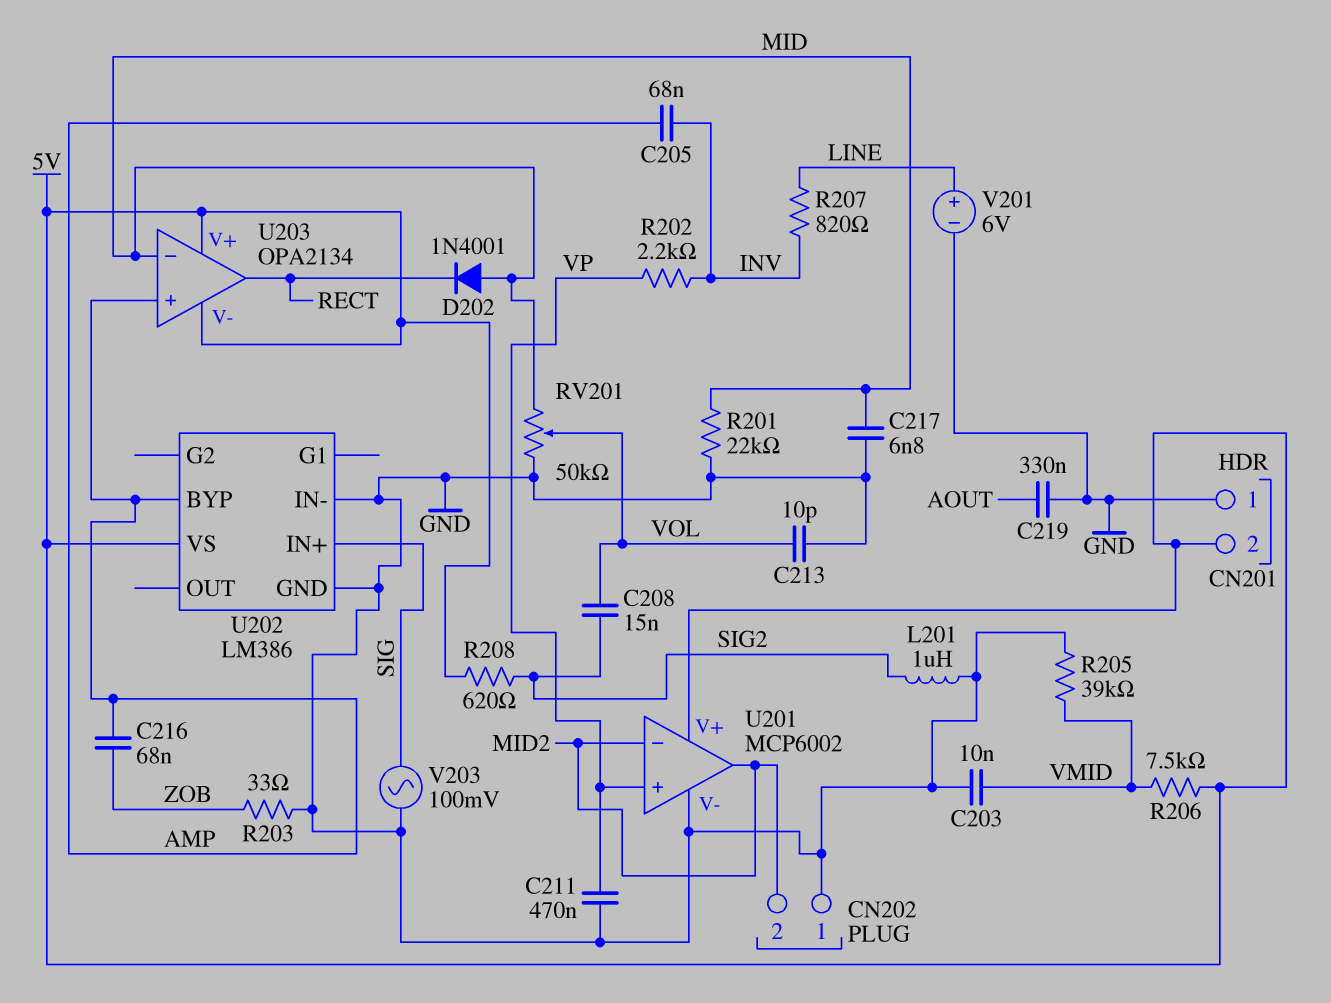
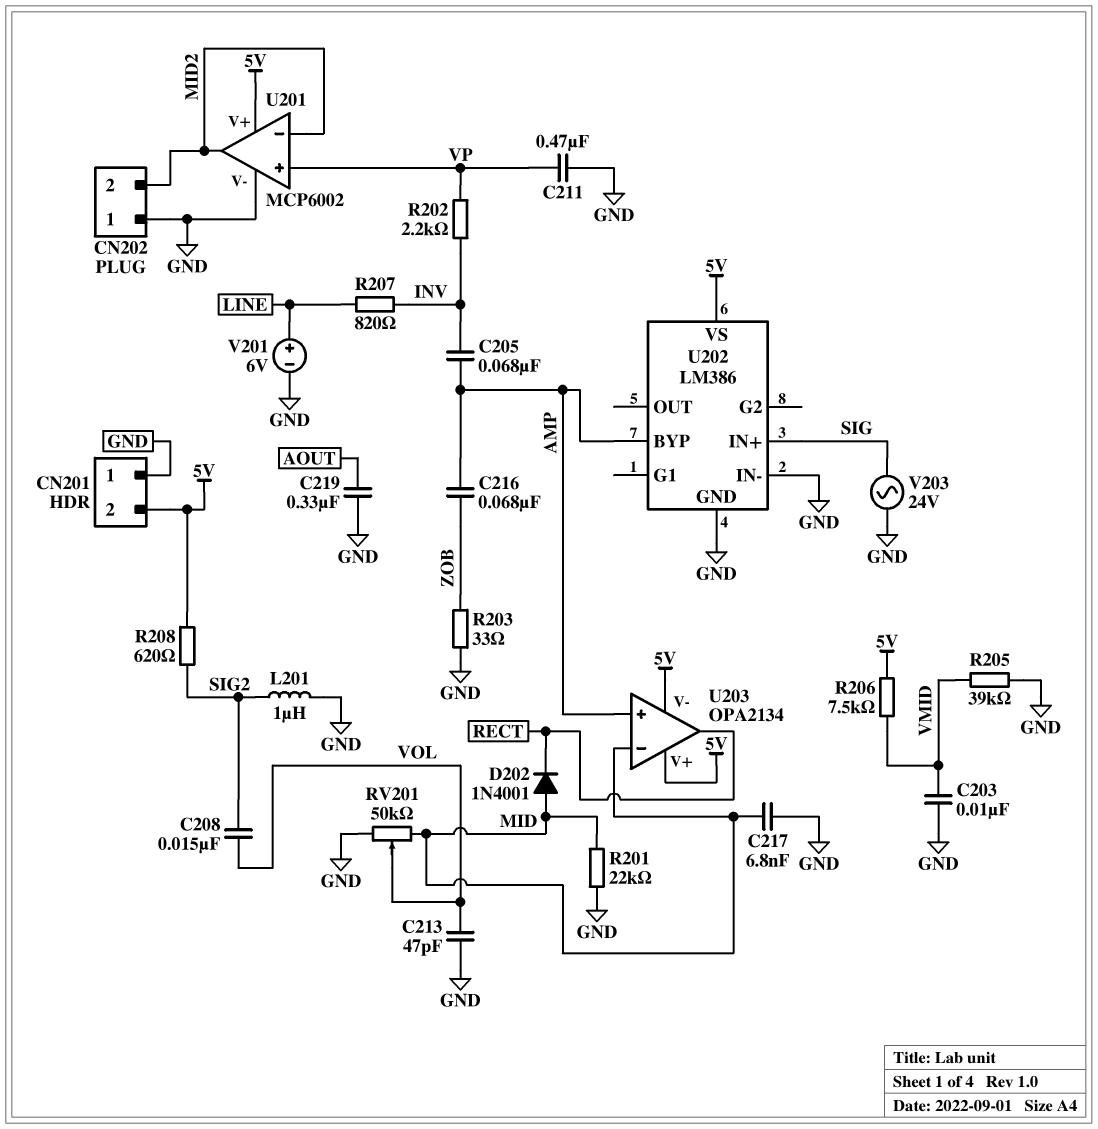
C213: 10pF (GND, VOL) -> 47pF (GND, VOL)
V203: AC 100mV (GND, SIG) -> AC 24V (GND, SIG)

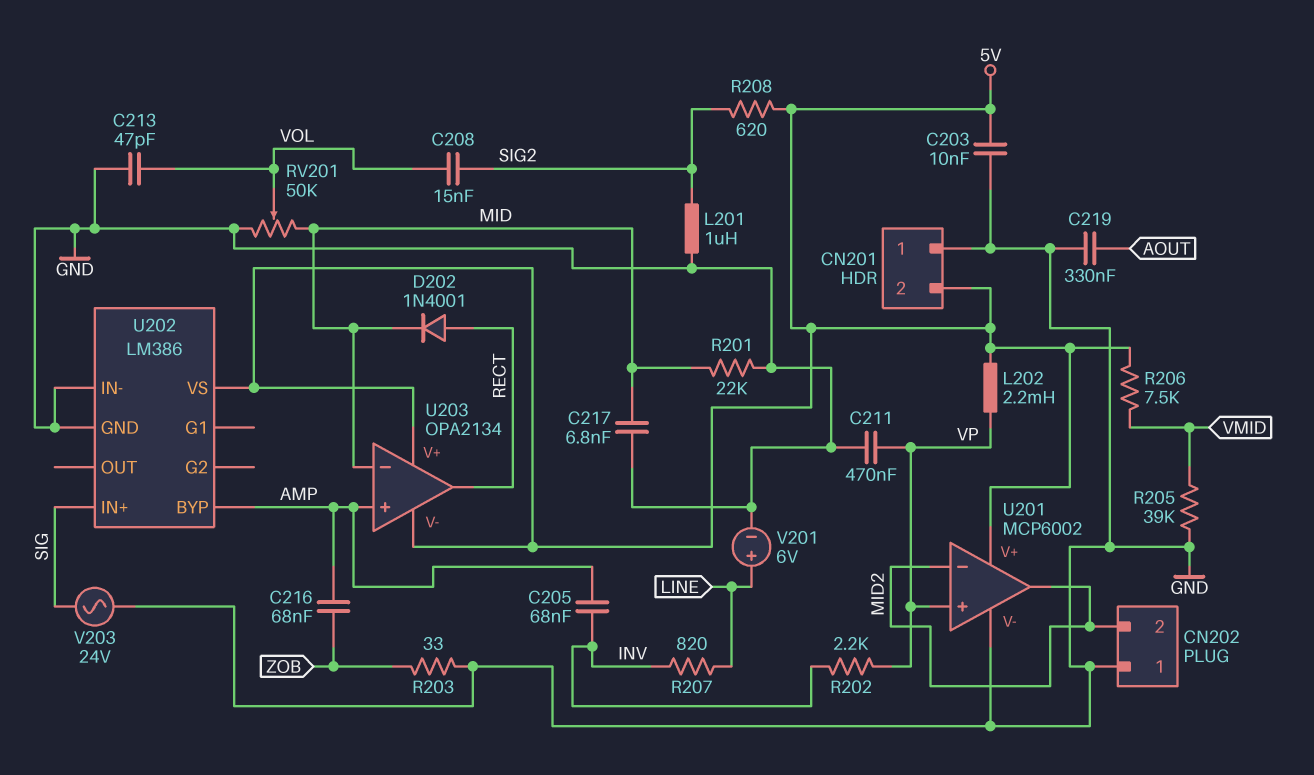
C203: 10nF (GND, VMID) -> 10nF (5V, GND)
D202: diode 1N4001 (A MID, K RECT) -> diode 1N4001 (A RECT, K MID)
L202: none -> 2.2mH (5V, VP)

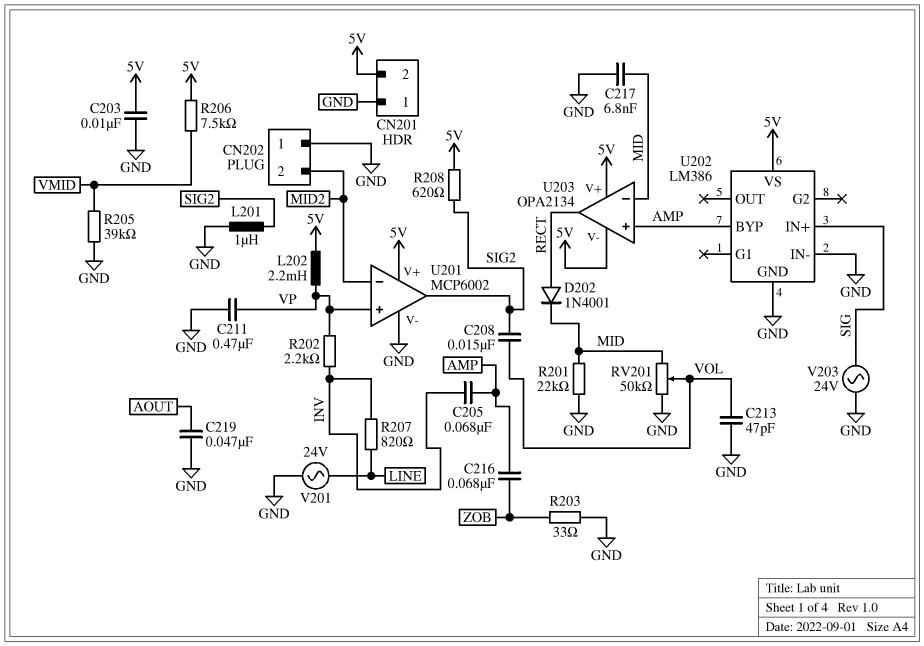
C219: 330nF (AOUT, GND) -> 47nF (AOUT, GND)
U201 pin out: MID2 -> SIG2
V201: 6V (plus LINE, minus GND) -> AC 24V (GND, LINE)

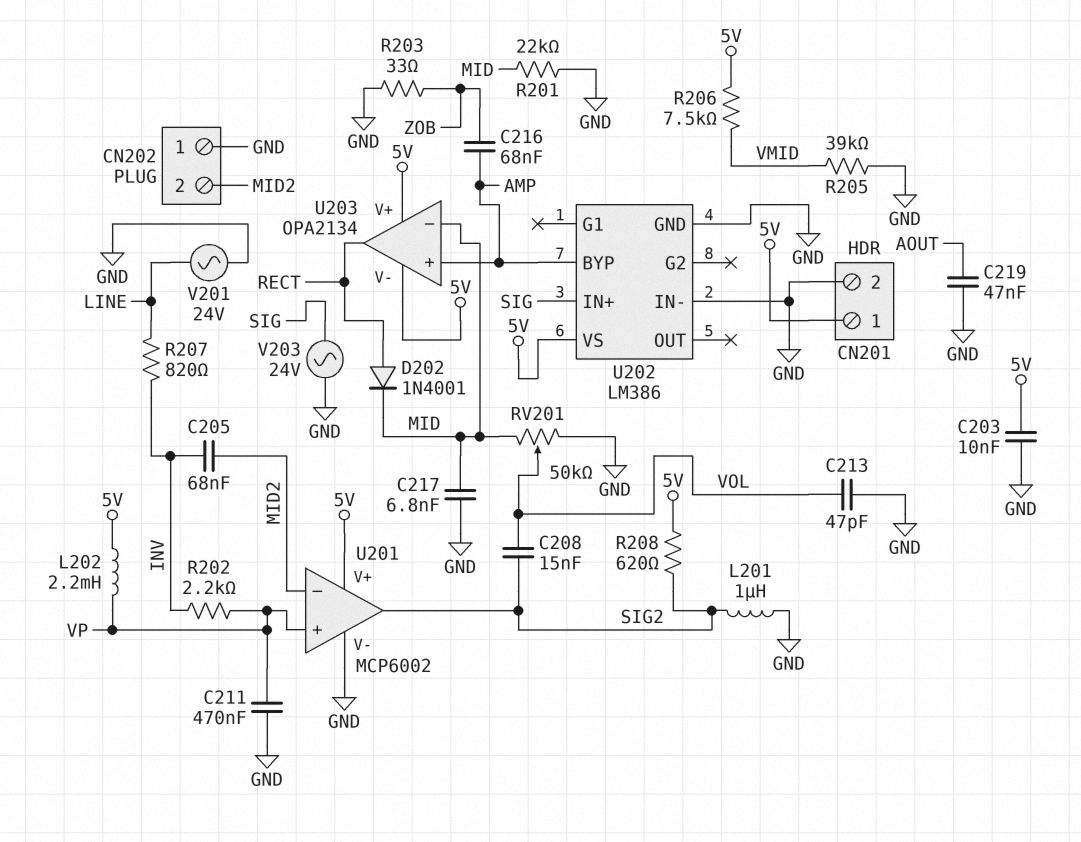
C205: 68nF (AMP, INV) -> 68nF (INV, MID2)
CN201 pin 1: GND -> 5V
CN201 pin 2: 5V -> GND

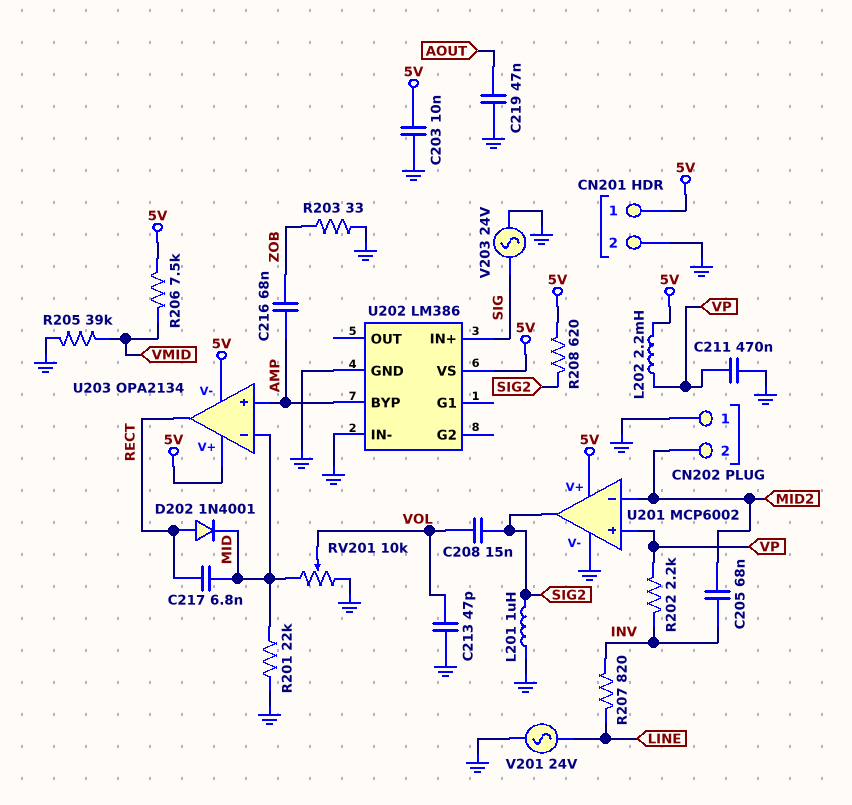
C217: 6.8nF (GND, MID) -> 6.8nF (MID, RECT)
RV201: 50k (GND, MID, wiper VOL) -> 10k (GND, MID, wiper VOL)

